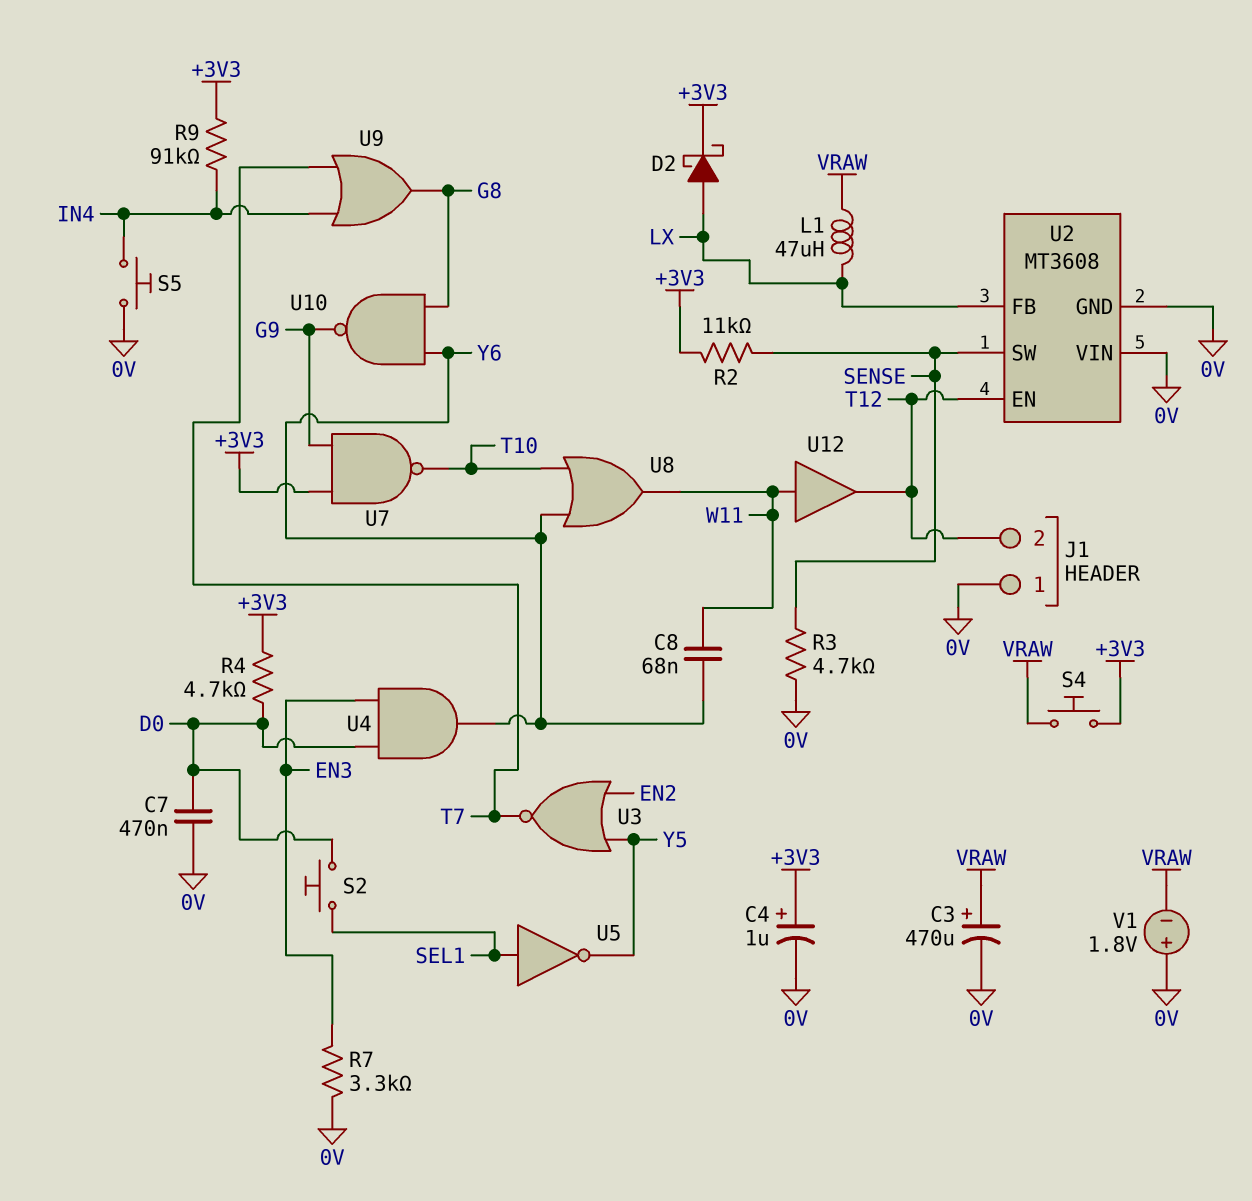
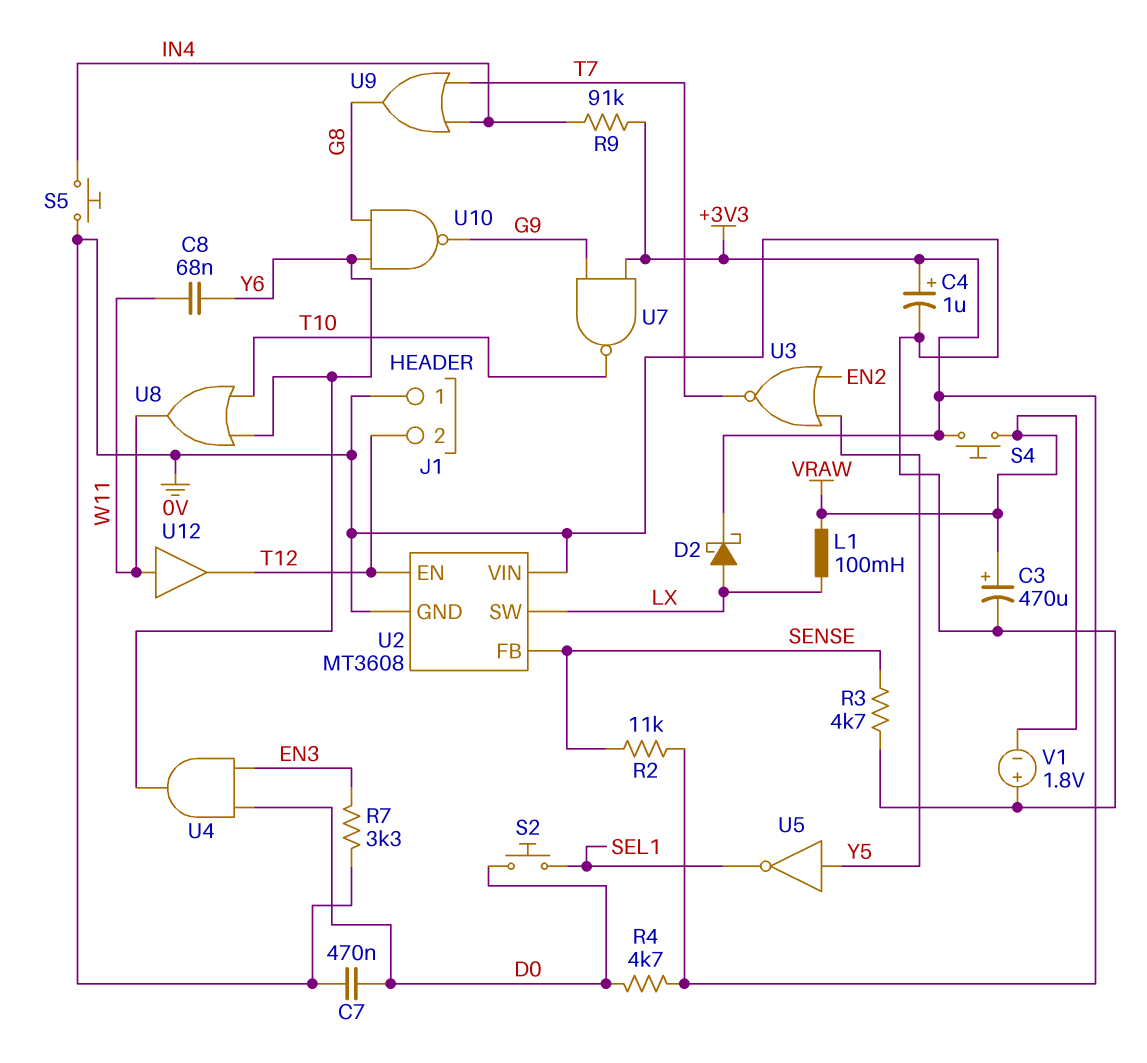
L1: 47uH (LX, VRAW) -> 100mH (LX, VRAW)
U2 pin FB: LX -> SENSE
U2 pin SW: SENSE -> LX
U5: NOT (in SEL1, out Y5) -> NOT (in Y5, out SEL1)

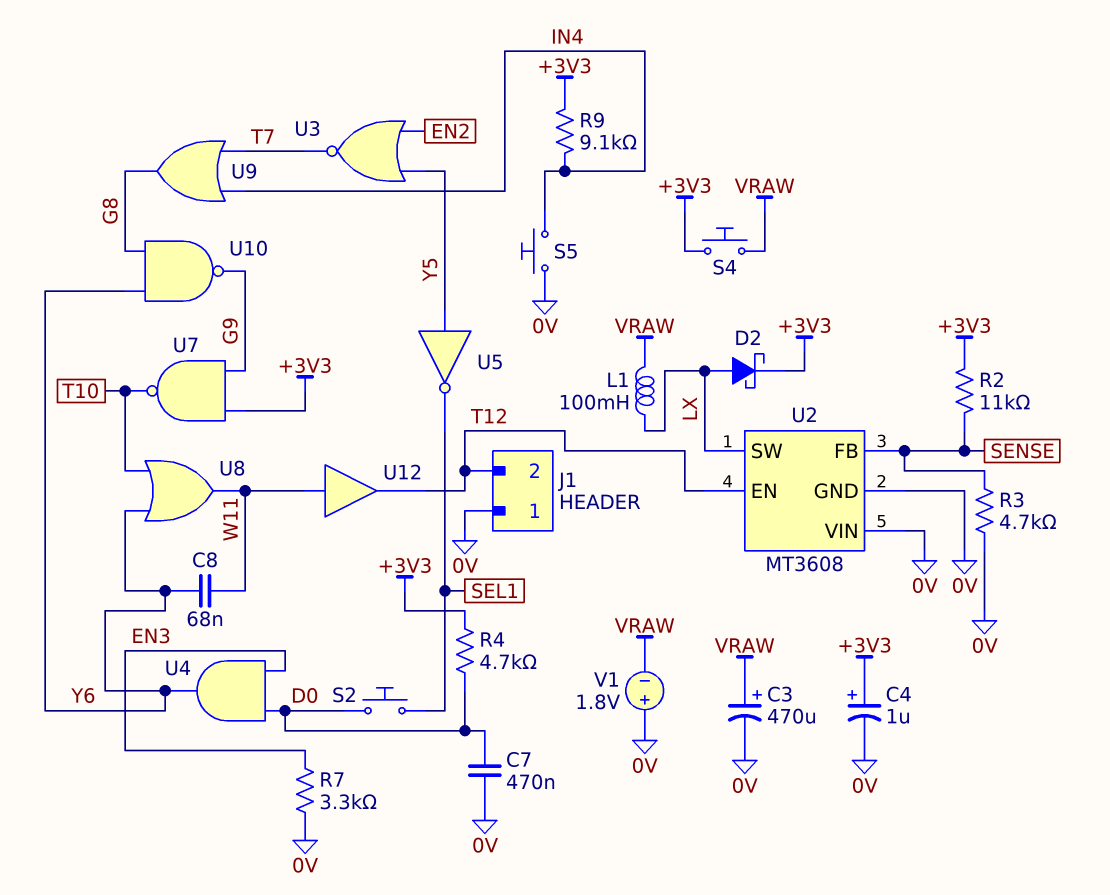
R9: 91k (+3V3, IN4) -> 9.1k (+3V3, IN4)

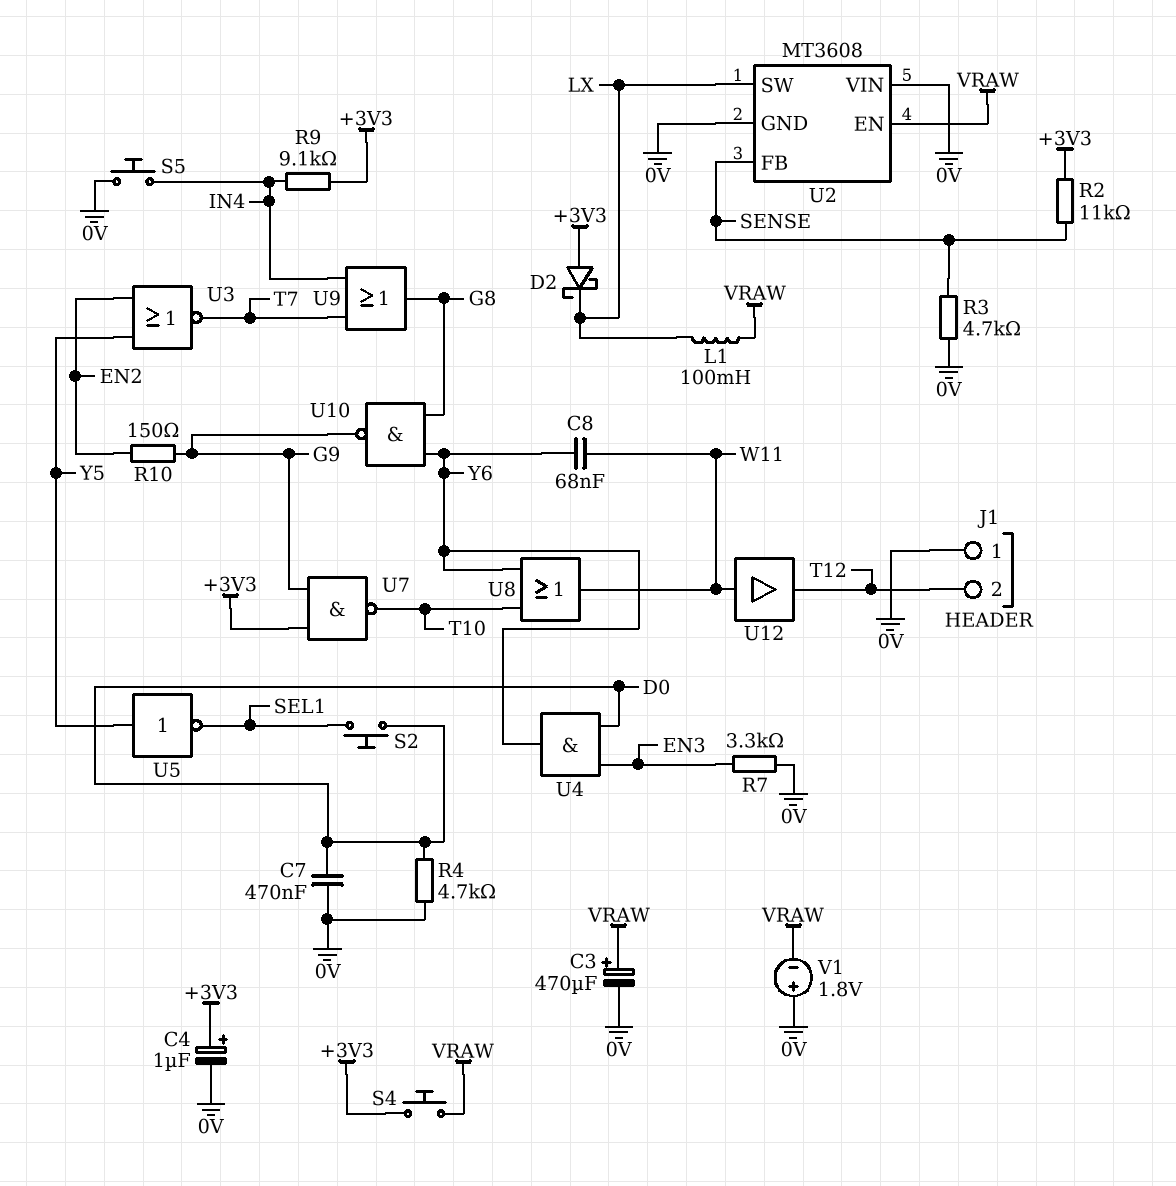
D2: schottky (A LX, K +3V3) -> schottky (A +3V3, K LX)
R4: 4.7k (+3V3, D0) -> 4.7k (0V, D0)
R10: none -> 150 (EN2, G9)
U2 pin EN: T12 -> VRAW

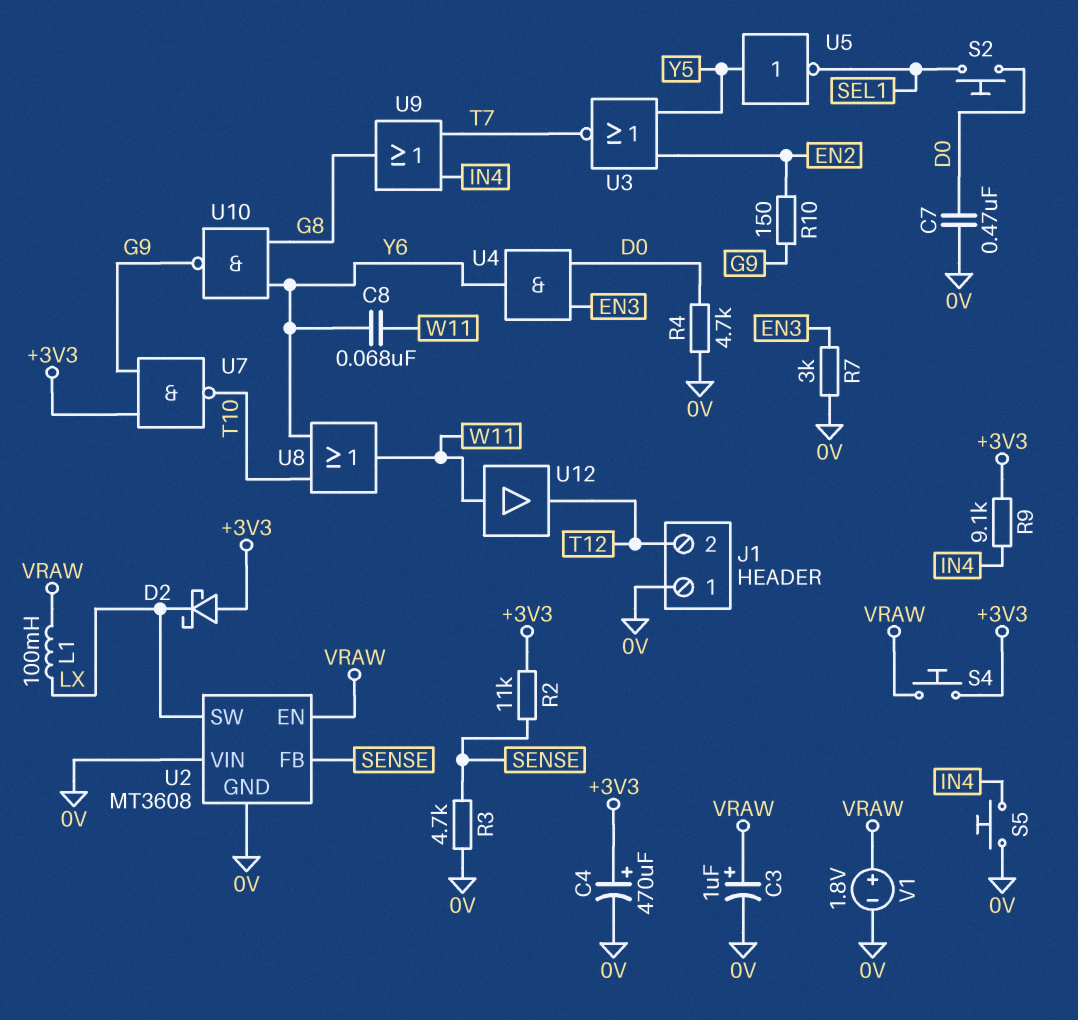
C3: 470uF (plus VRAW, minus 0V) -> 1uF (plus VRAW, minus 0V)
C4: 1uF (plus +3V3, minus 0V) -> 470uF (plus +3V3, minus 0V)
R7: 3.3k (0V, EN3) -> 3k (0V, EN3)
V1: 1.8V (plus 0V, minus VRAW) -> 1.8V (plus VRAW, minus 0V)

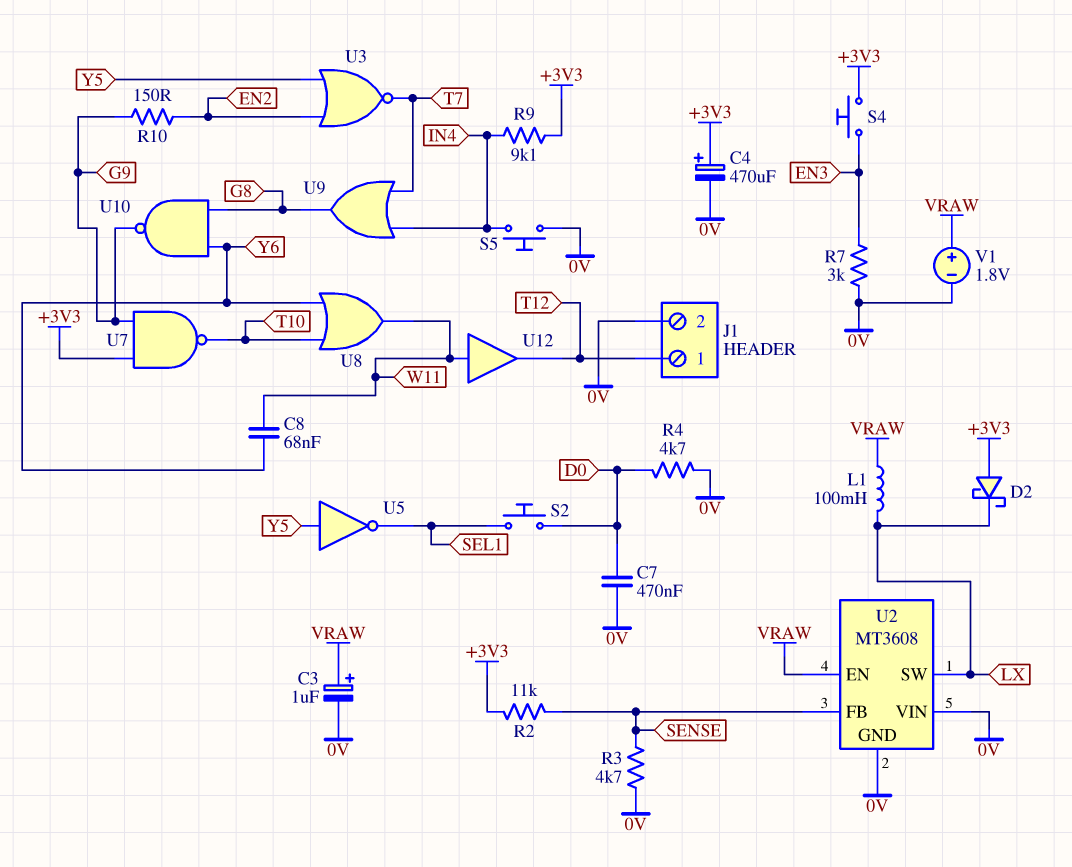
J1 pin 1: 0V -> T12
J1 pin 2: T12 -> 0V
S4: button (+3V3, VRAW) -> button (+3V3, EN3)
U4: AND (in D0, in EN3, out Y6) -> none

